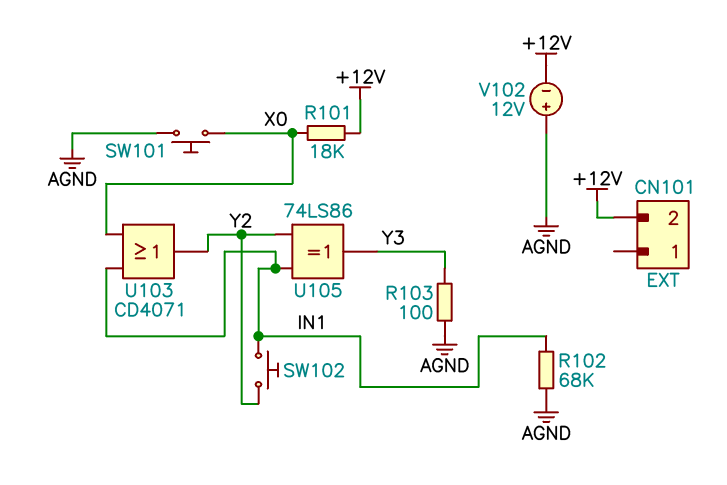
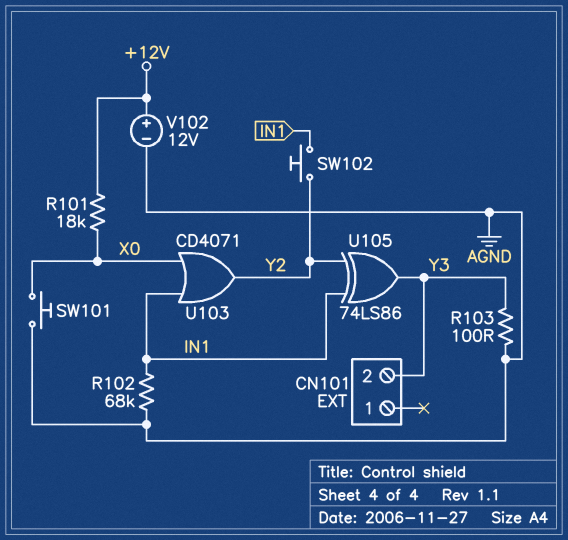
CN101 pin 2: +12V -> Y3
V102: 12V (plus AGND, minus +12V) -> 12V (plus +12V, minus AGND)

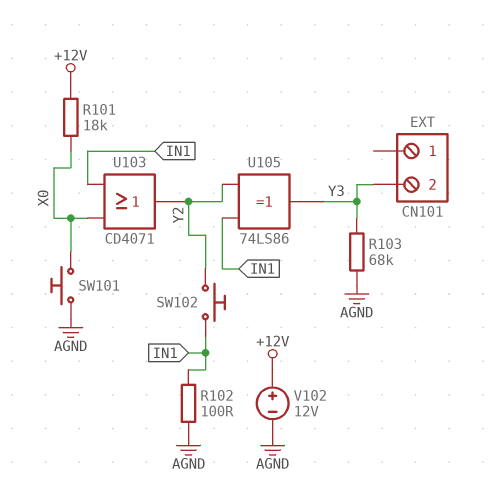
R102: 68k (AGND, IN1) -> 100 (AGND, IN1)
R103: 100 (AGND, Y3) -> 68k (AGND, Y3)

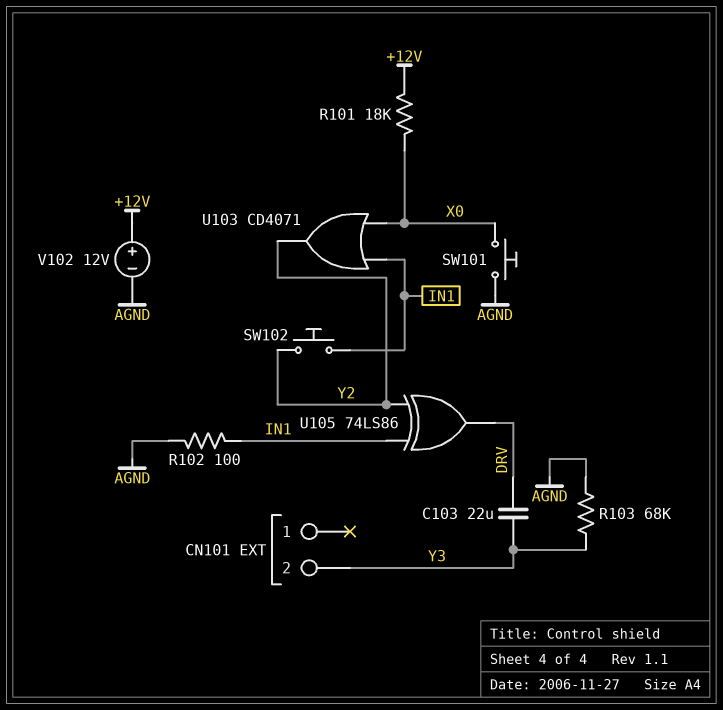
C103: none -> 22uF (DRV, Y3)
U105: XOR 74LS86 (in IN1, in Y2, out Y3) -> XOR 74LS86 (in IN1, in Y2, out DRV)

